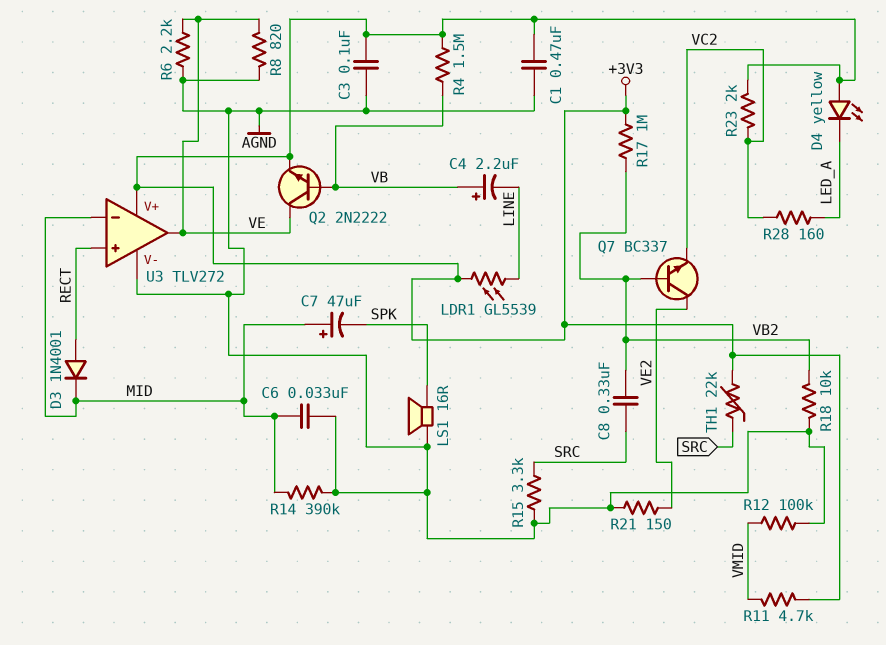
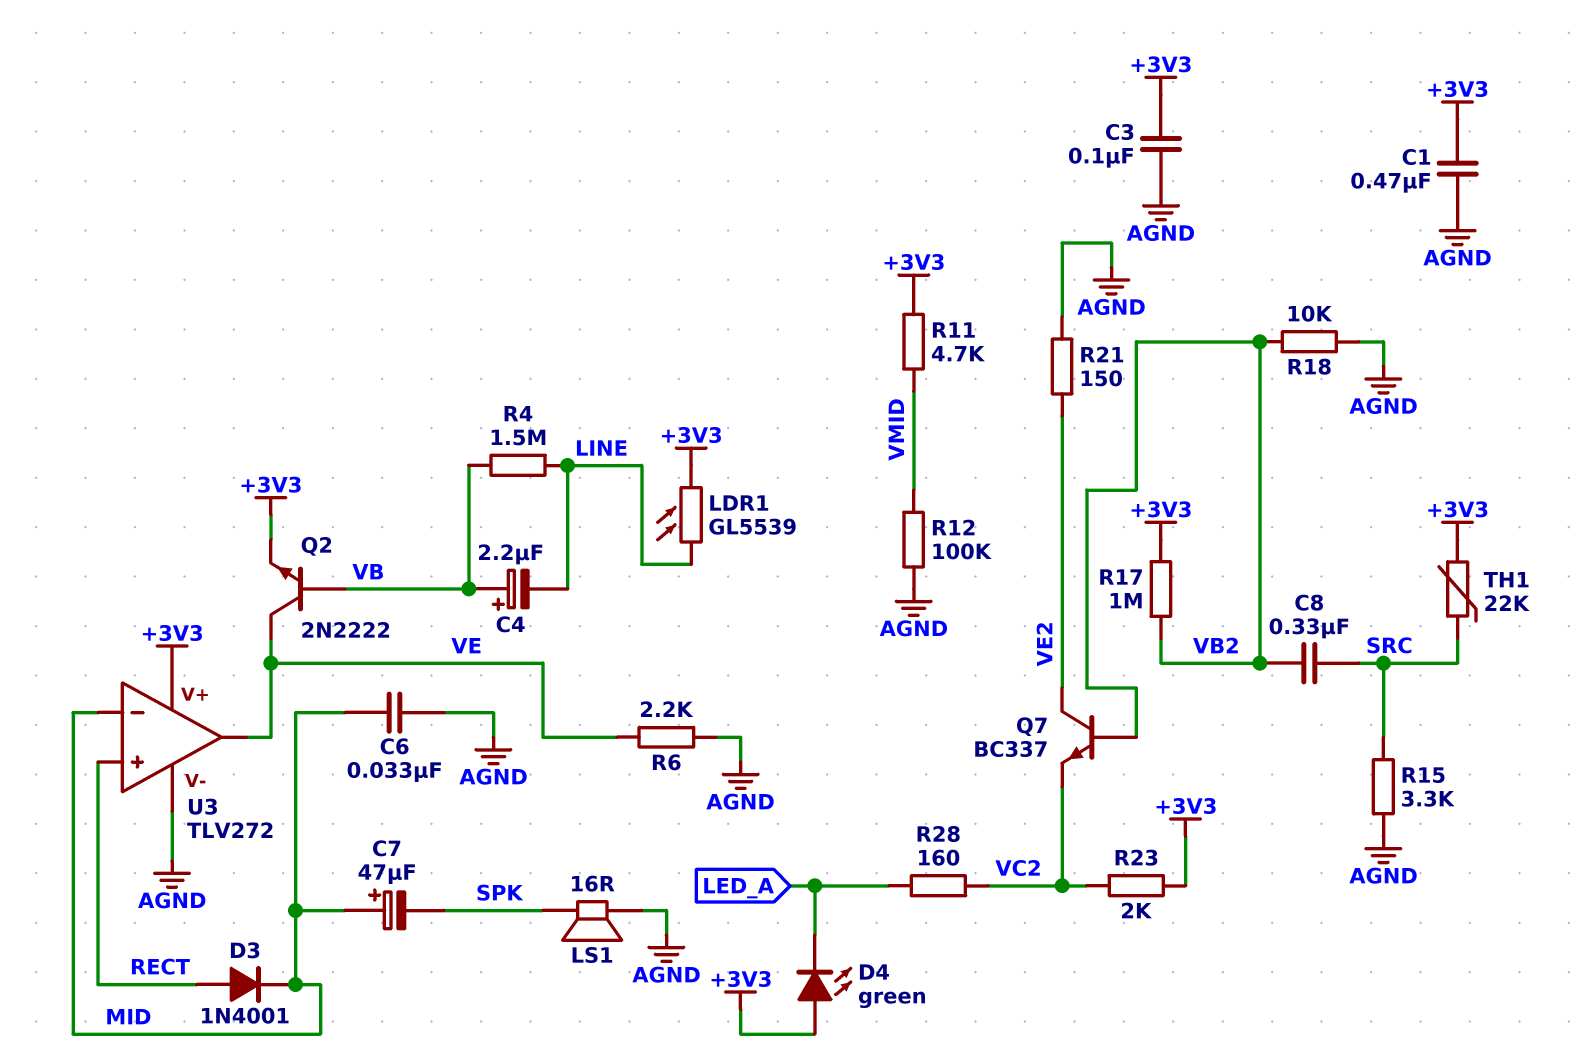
D4: LED yellow (A +3V3, K LED_A) -> LED green (A +3V3, K LED_A)
R4: 1.5M (+3V3, VB) -> 1.5M (LINE, VB)
R8: 820 (AGND, VE) -> none
R14: 390k (AGND, MID) -> none

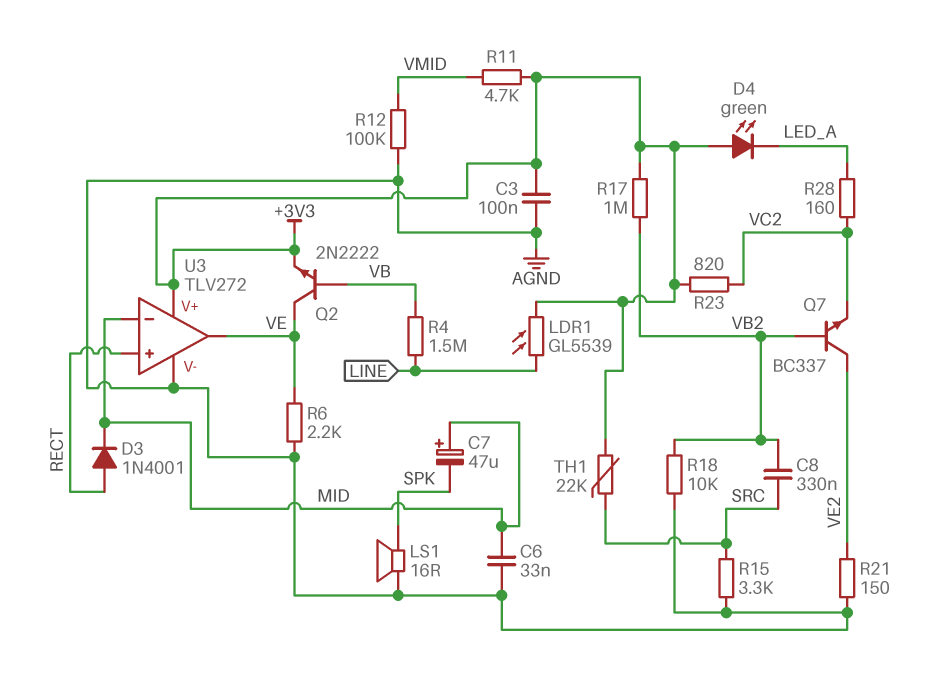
C1: 470nF (+3V3, AGND) -> none
C4: 2.2uF (plus VB, minus LINE) -> none
R23: 2k (+3V3, VC2) -> 820 (+3V3, VC2)

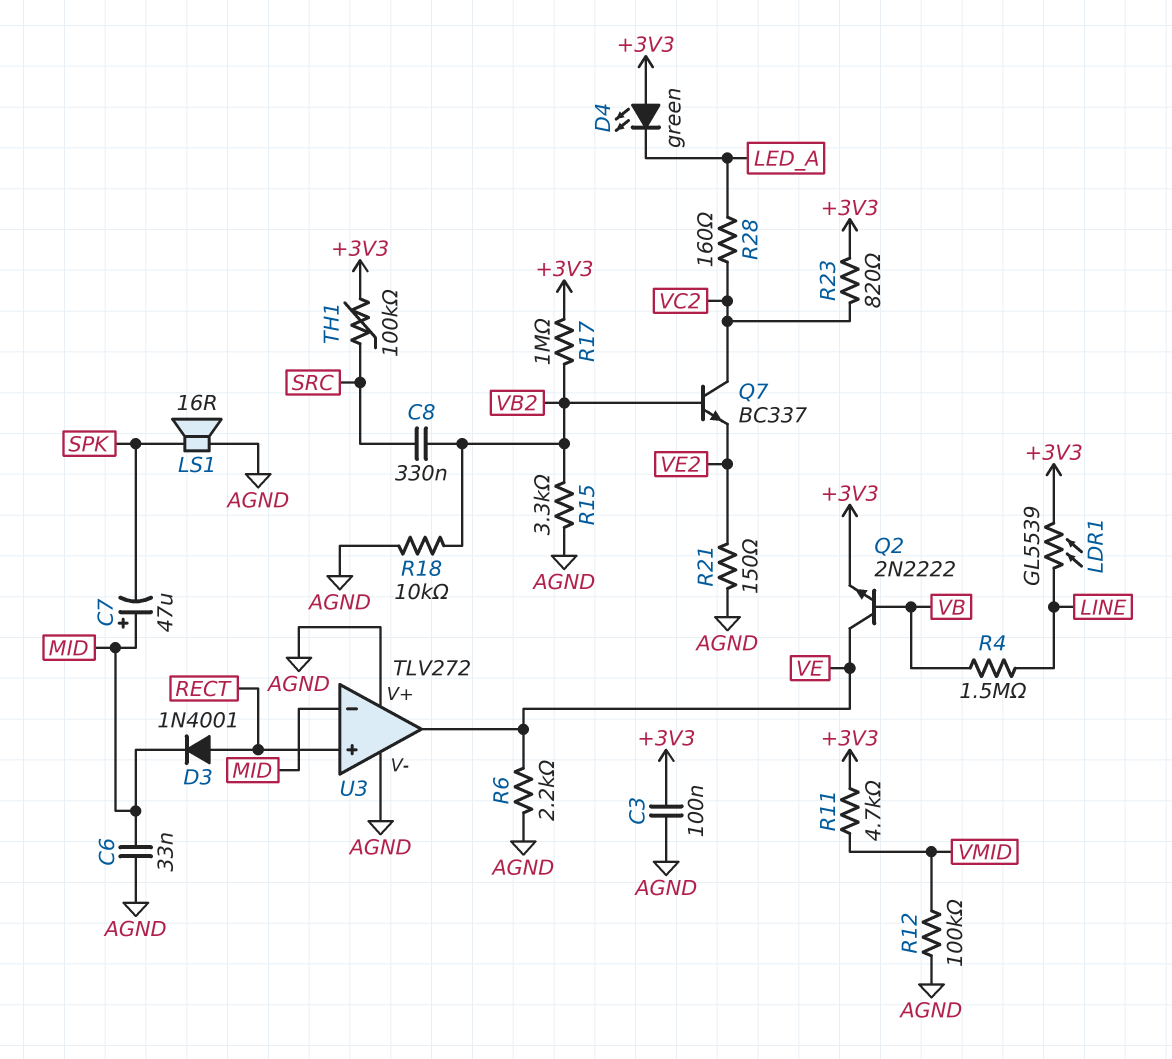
Q7: NPN BC337 (B VB2, C VE2, E VC2) -> NPN BC337 (B VB2, C VC2, E VE2)
R15: 3.3k (AGND, SRC) -> 3.3k (AGND, VB2)
TH1: 22k (+3V3, SRC) -> 100k (+3V3, SRC)
U3 pin V+: +3V3 -> AGND

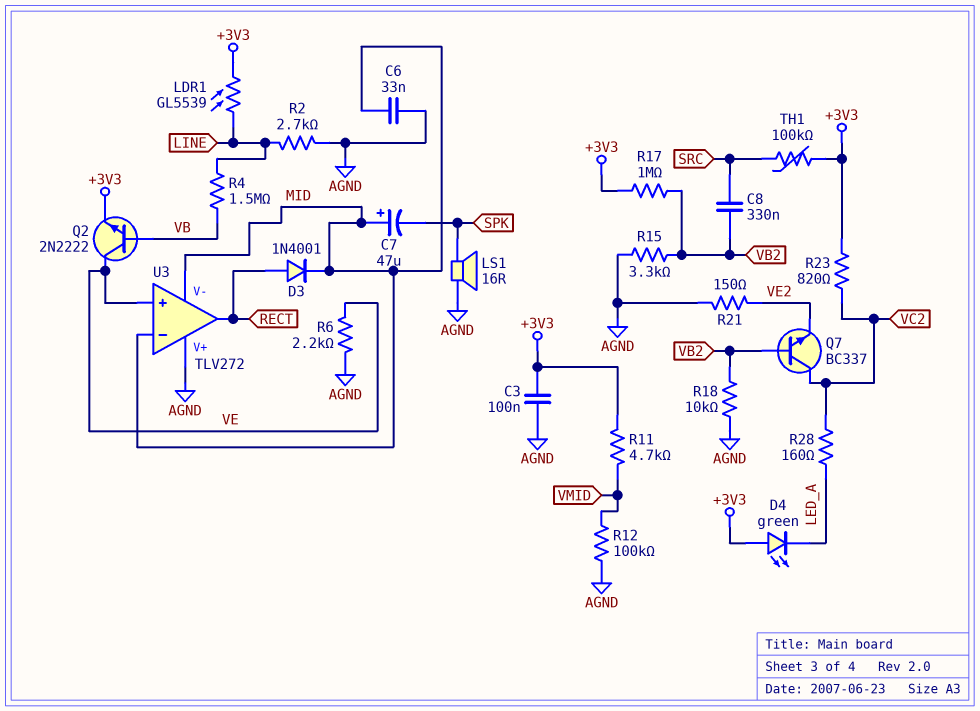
R2: none -> 2.7k (AGND, LINE)
U3 pin V-: AGND -> MID
U3 pin in+: RECT -> VE
U3 pin out: VE -> RECT

